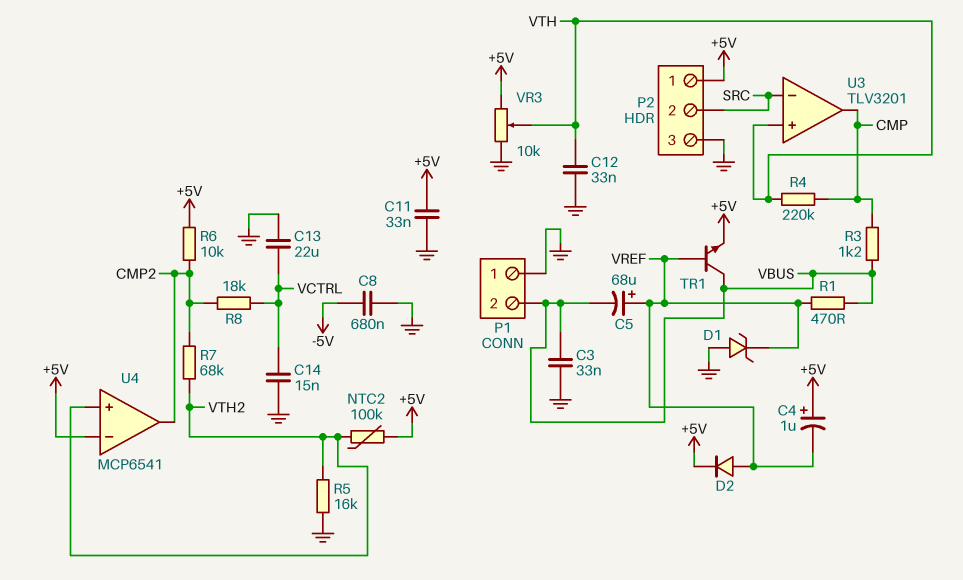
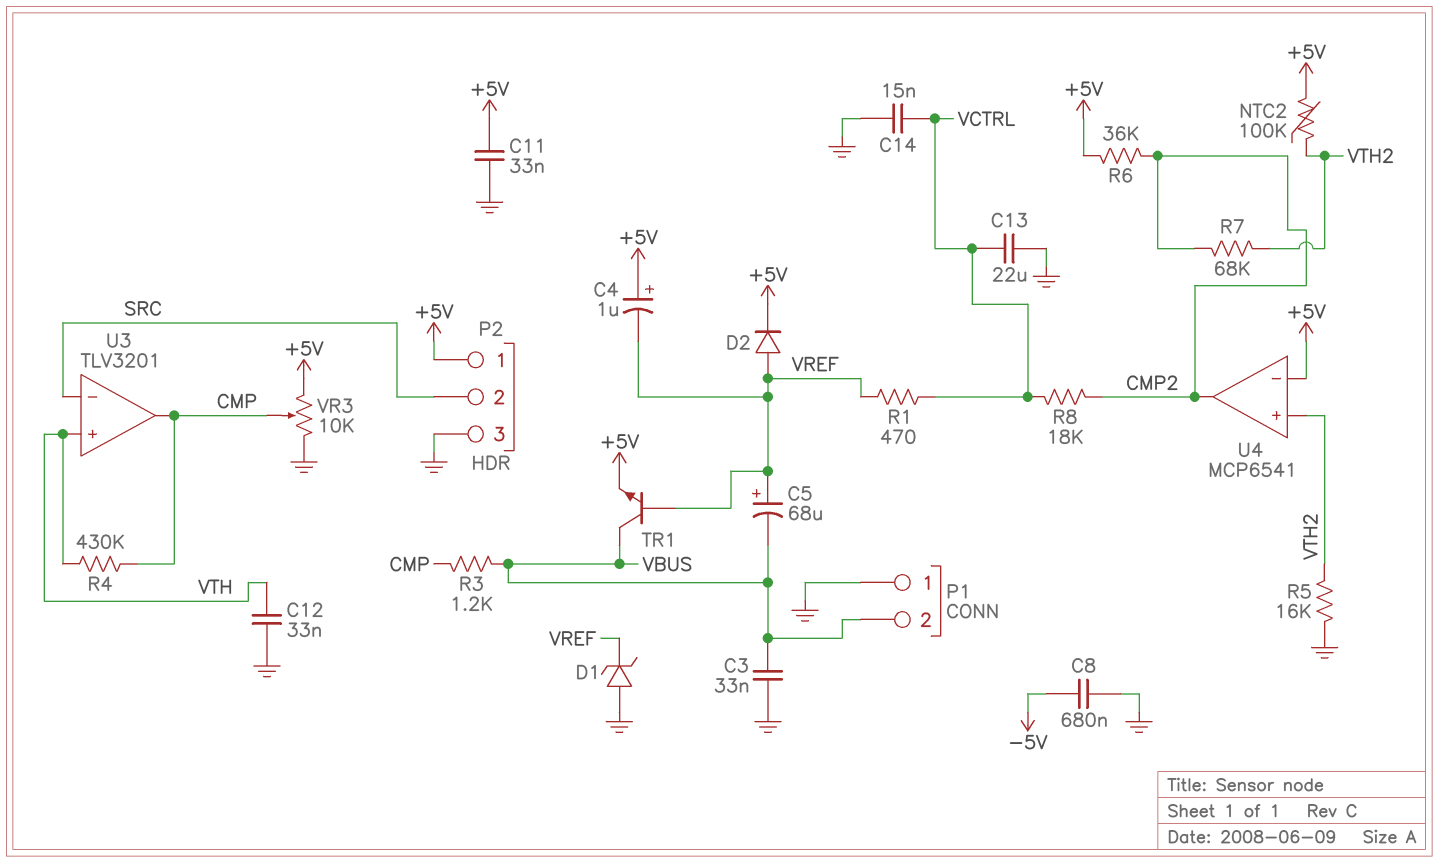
R1: 470 (VBUS, VREF) -> 470 (VCTRL, VREF)
R4: 220k (CMP, VTH) -> 430k (CMP, VTH)
R6: 10k (+5V, CMP2) -> 36k (+5V, CMP2)
VR3: 10k (+5V, GND, wiper VTH) -> 10k (+5V, GND, wiper CMP)

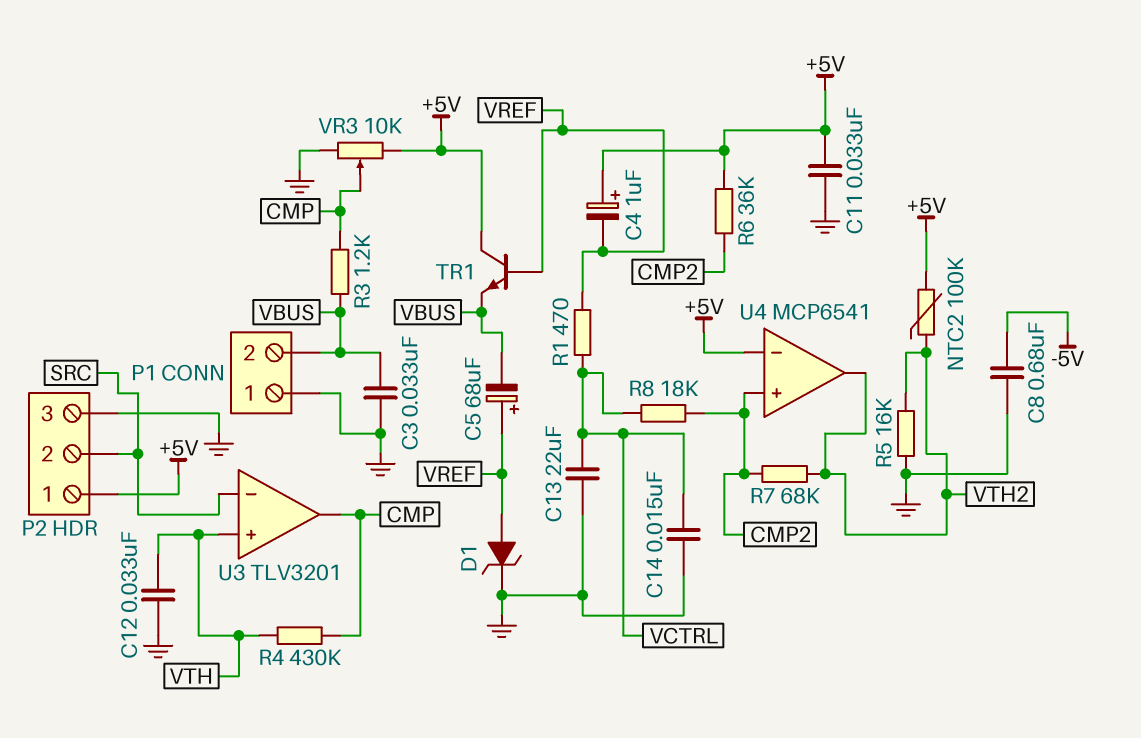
D1: zener (A GND, K VREF) -> zener (A VREF, K GND)
D2: diode (A VREF, K +5V) -> none
TR1: NPN (B VREF, C VBUS, E +5V) -> NPN (B VREF, C +5V, E VBUS)
U4 pin in+: VTH2 -> CMP2
U4 pin out: CMP2 -> VTH2

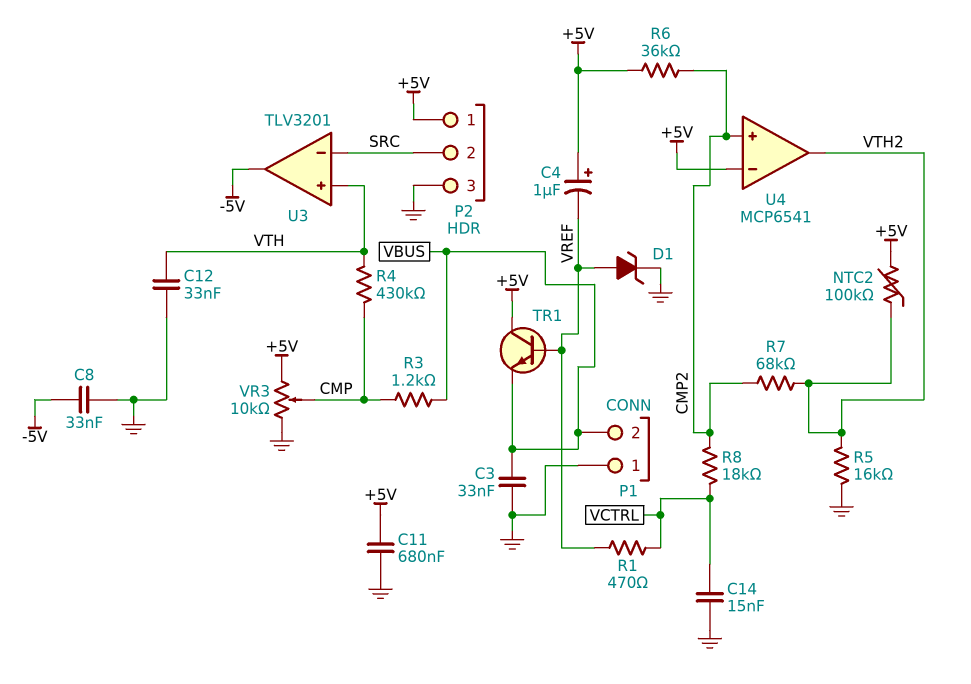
C5: 68uF (plus VREF, minus VBUS) -> none
C8: 680nF (-5V, GND) -> 33nF (-5V, GND)
C11: 33nF (+5V, GND) -> 680nF (+5V, GND)
C13: 22uF (GND, VCTRL) -> none
U3 pin out: CMP -> -5V

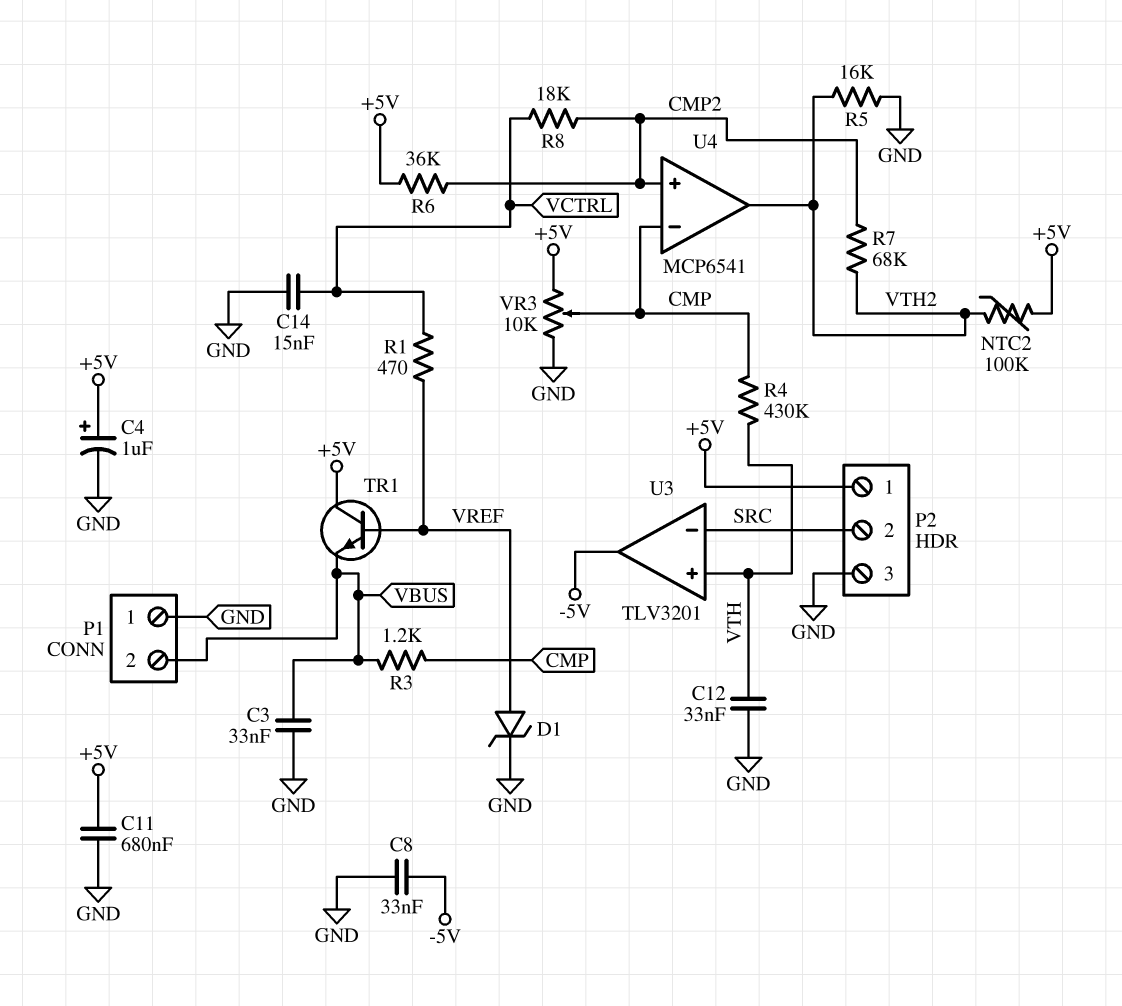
C4: 1uF (plus +5V, minus VREF) -> 1uF (plus +5V, minus GND)
U4 pin in-: +5V -> CMP

